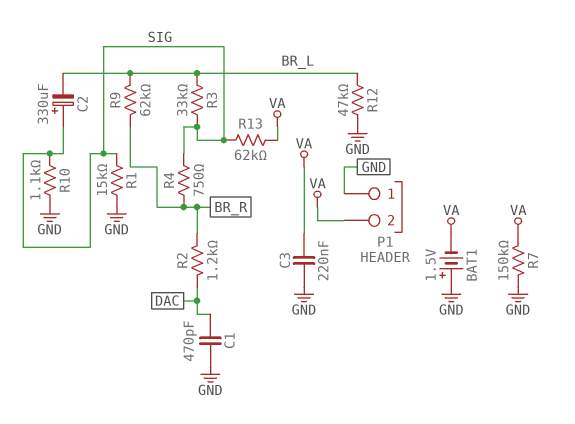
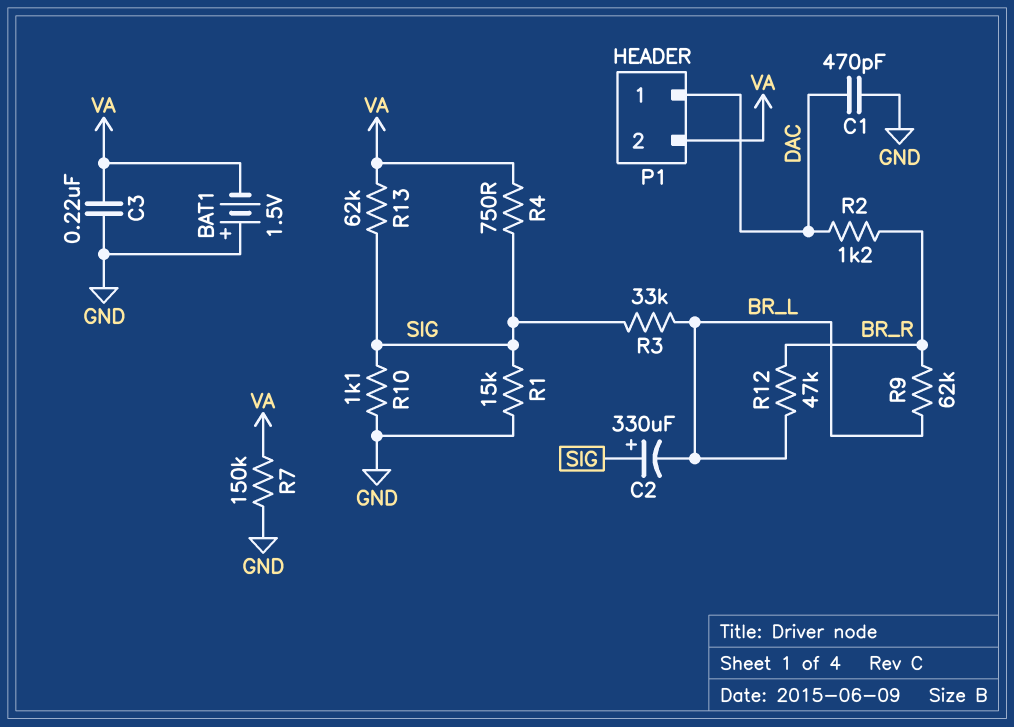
P1 pin 1: GND -> DAC
R4: 750 (BR_R, SIG) -> 750 (SIG, VA)
R12: 47k (BR_L, GND) -> 47k (BR_L, BR_R)

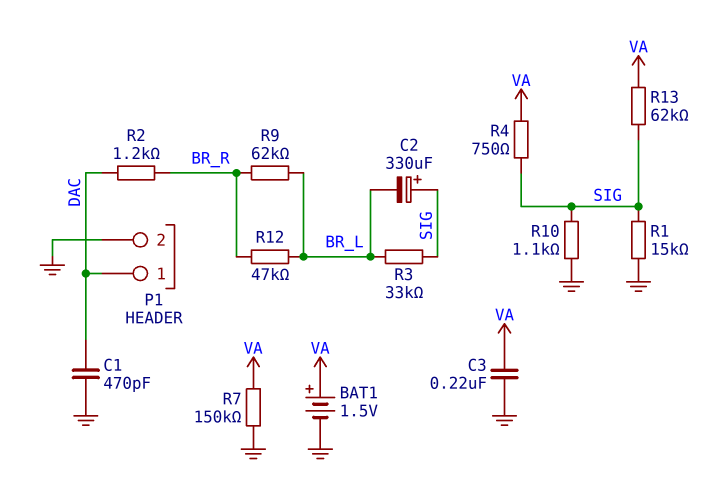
BAT1: 1.5V (plus GND, minus VA) -> 1.5V (plus VA, minus GND)
P1 pin 2: VA -> GND

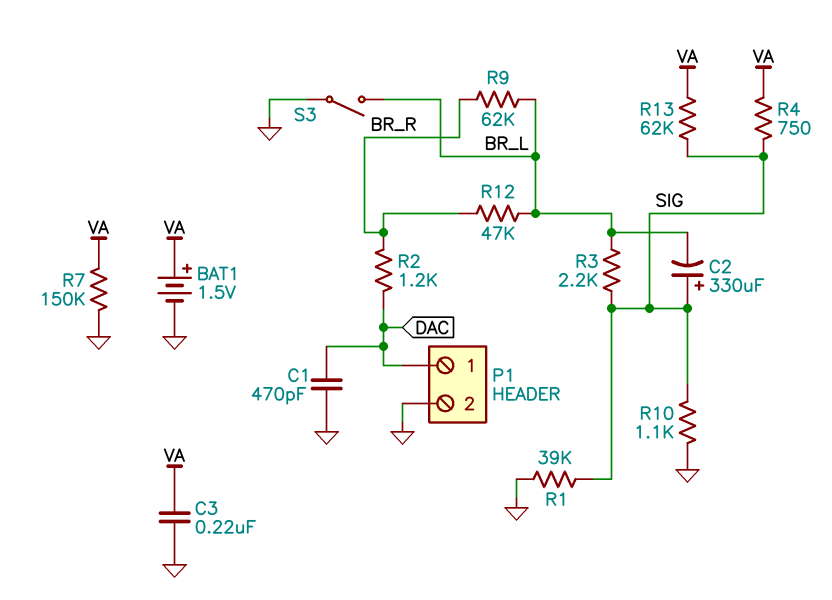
R1: 15k (GND, SIG) -> 39k (GND, SIG)
R3: 33k (BR_L, SIG) -> 2.2k (BR_L, SIG)
S3: none -> switch (BR_L, GND)

